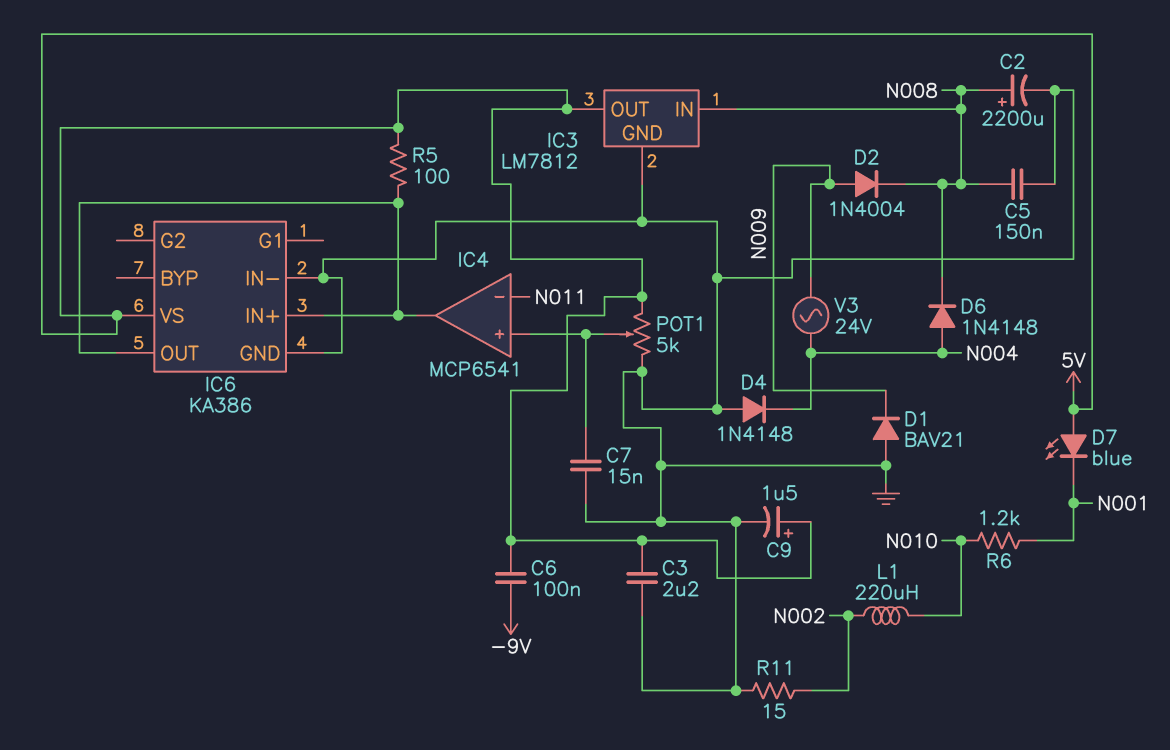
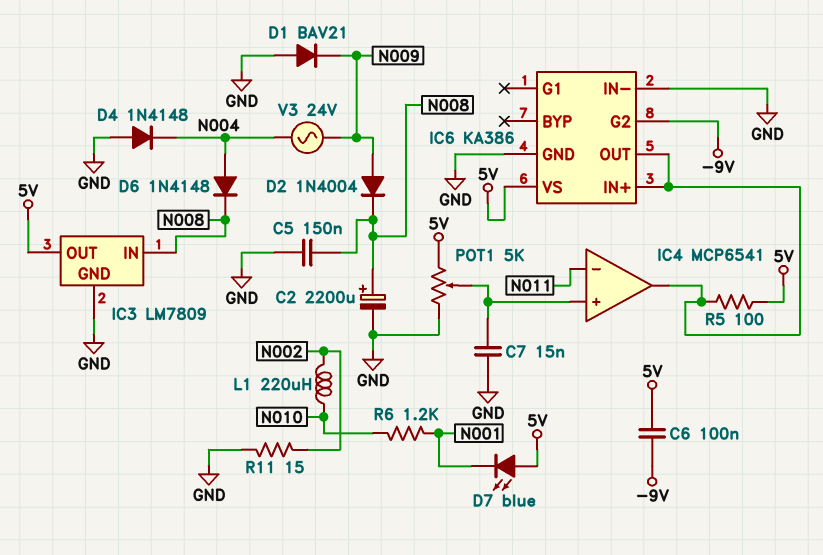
C3: 2.2uF (5V, GND) -> none
C9: 1.5uF (plus 5V, minus GND) -> none
IC3: LM7812 -> LM7809
IC6 pin G2: none -> -9V

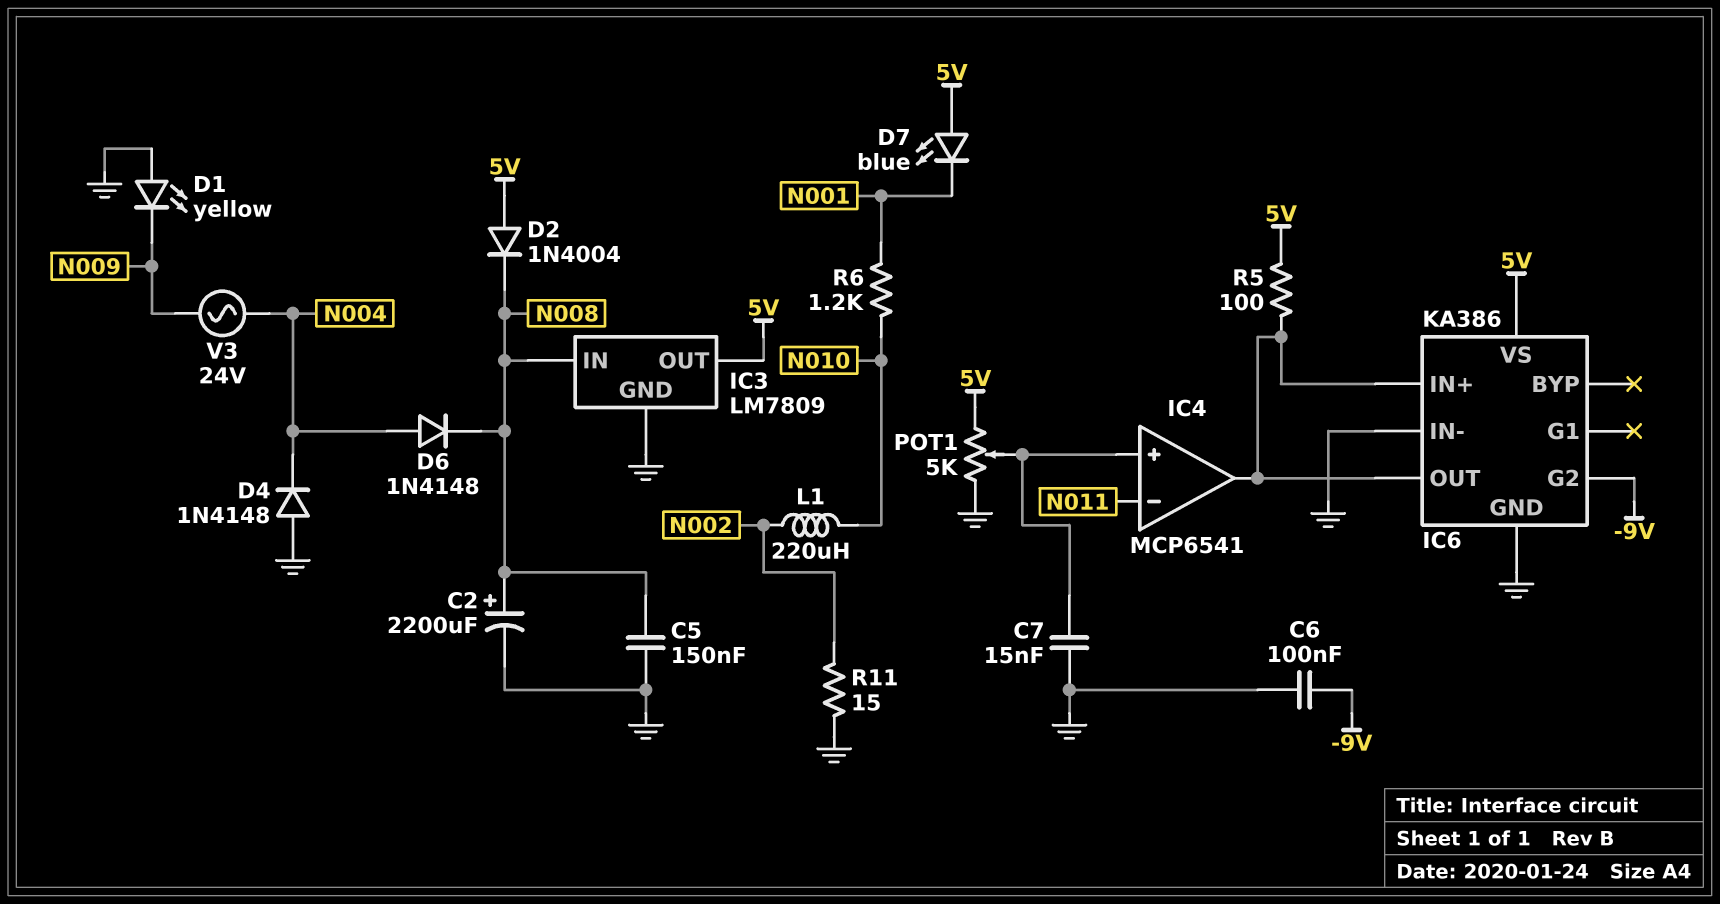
C6: 100nF (-9V, 5V) -> 100nF (-9V, GND)
D1: diode BAV21 (A GND, K N009) -> LED yellow (A GND, K N009)
D2: diode 1N4004 (A N009, K N008) -> diode 1N4004 (A 5V, K N008)

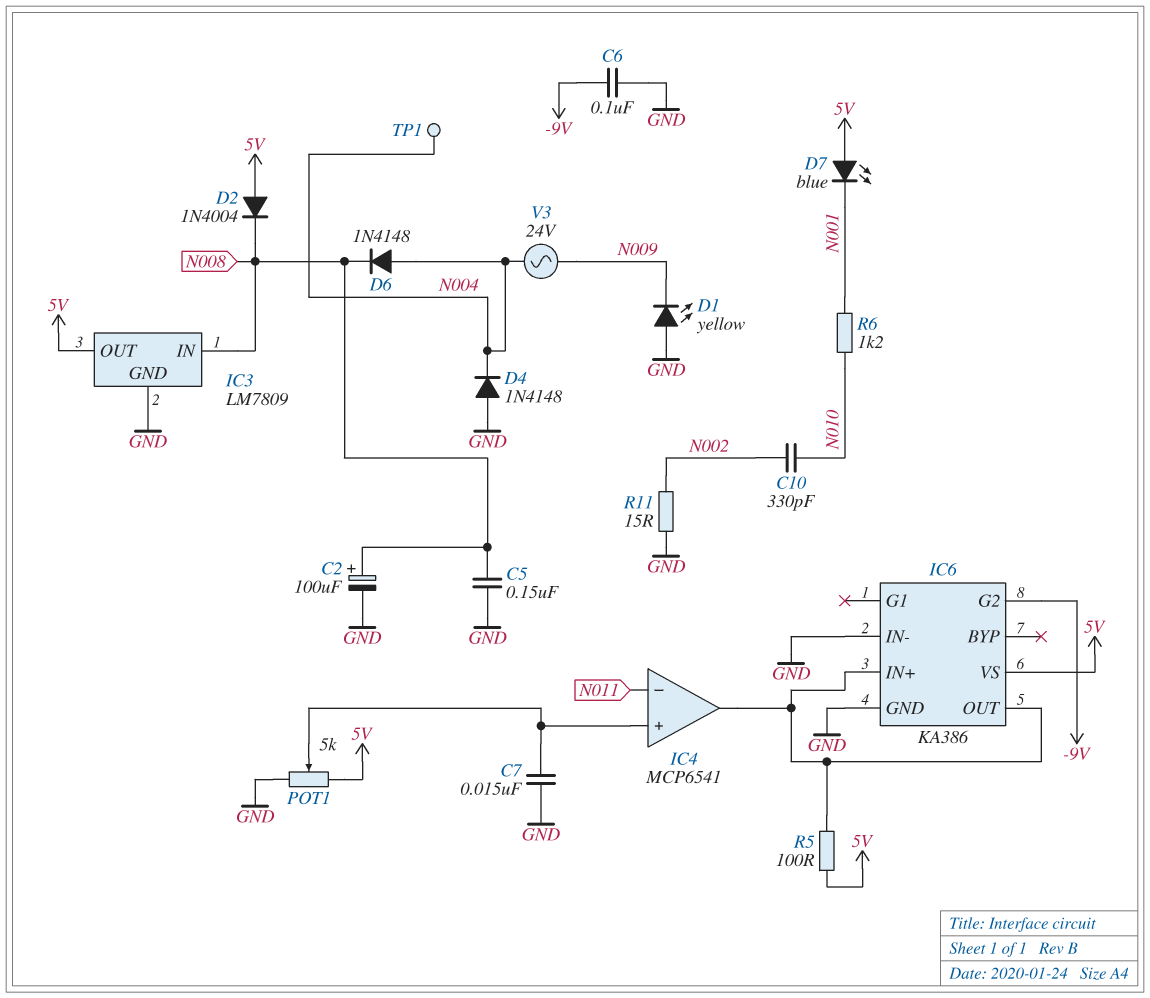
C2: 2200uF (plus N008, minus GND) -> 100uF (plus N008, minus GND)
C10: none -> 330pF (N002, N010)
L1: 220uH (N002, N010) -> none
TP1: none -> test point (N004)

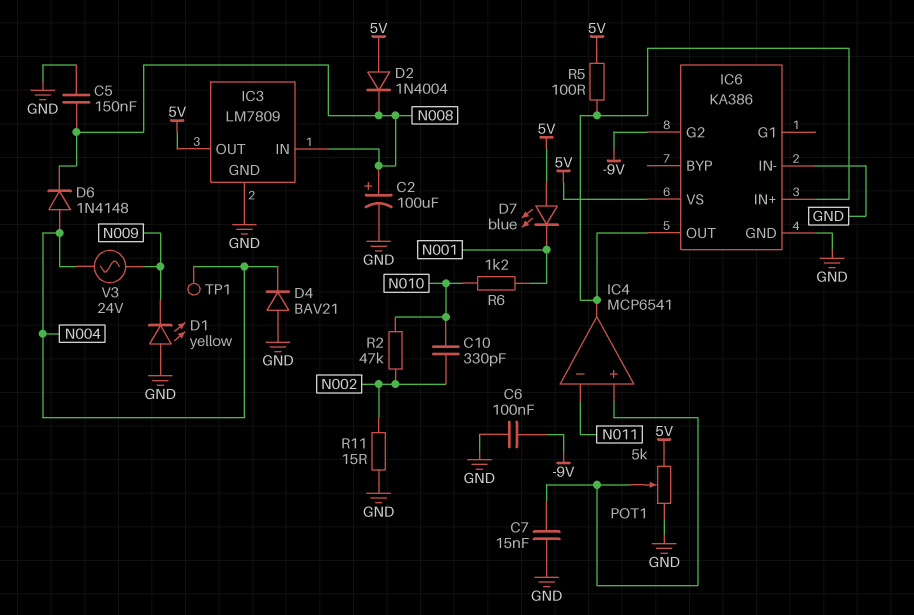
D4: diode 1N4148 (A GND, K N004) -> diode BAV21 (A GND, K N004)
R2: none -> 47k (N002, N010)

